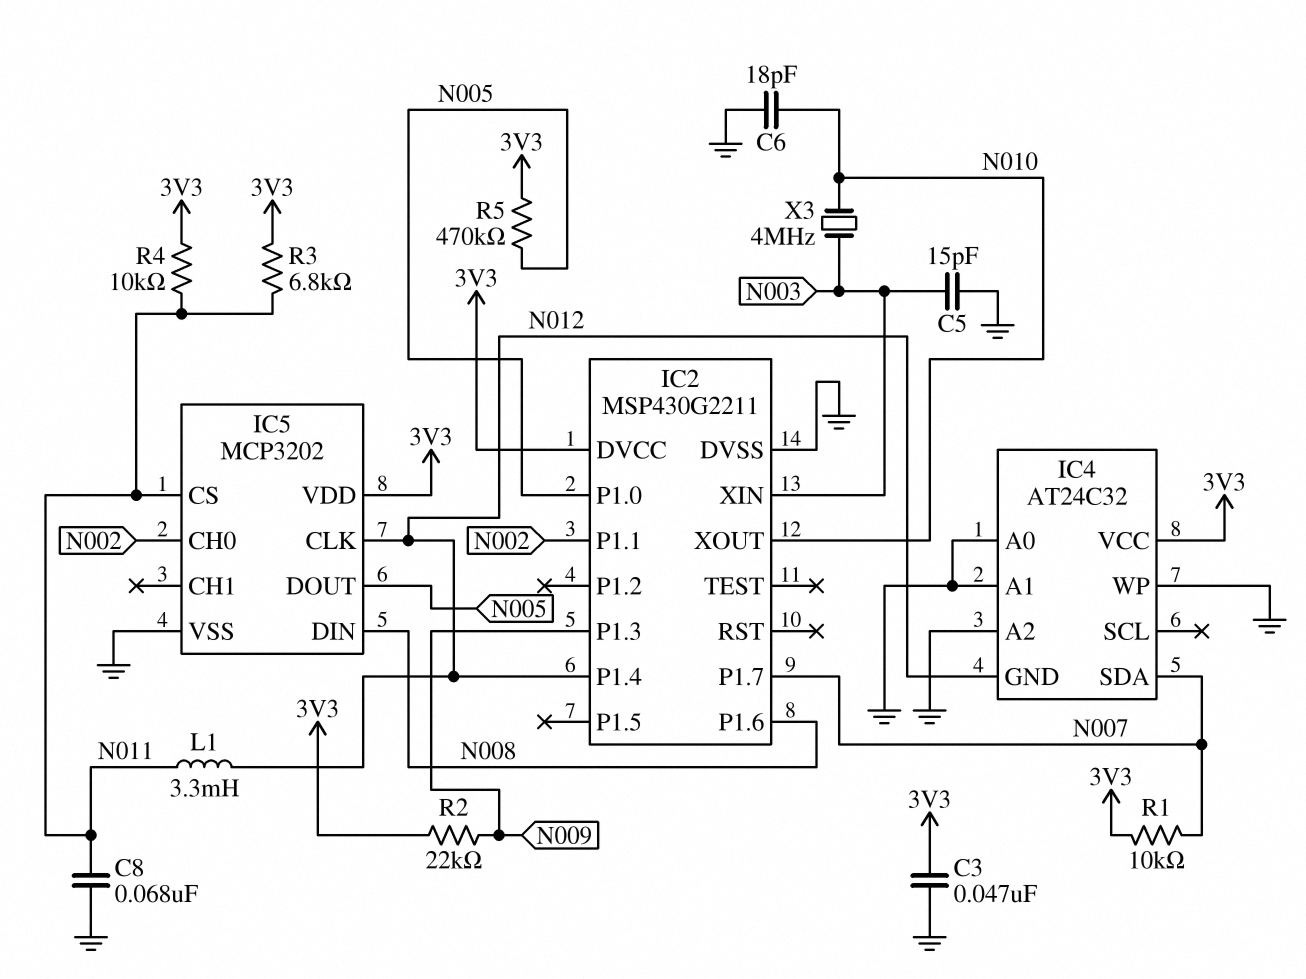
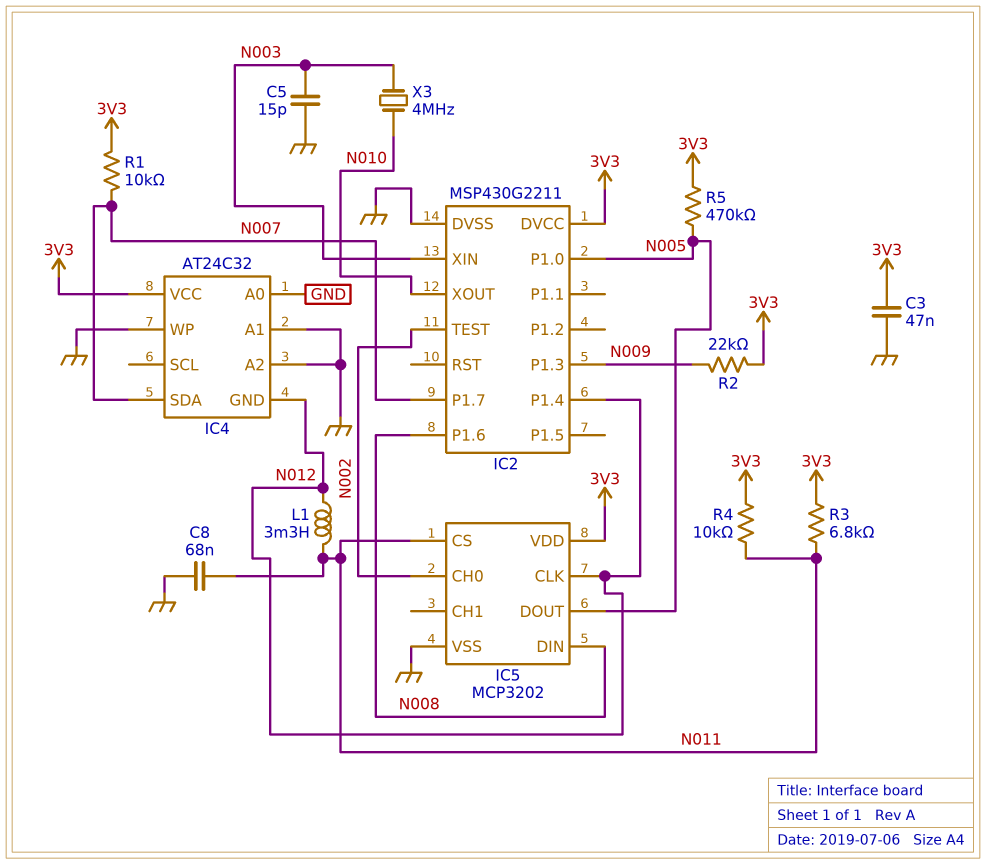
C6: 18pF (GND, N010) -> none
IC2 pin P1.1: N002 -> none
IC2 pin TEST: none -> N002

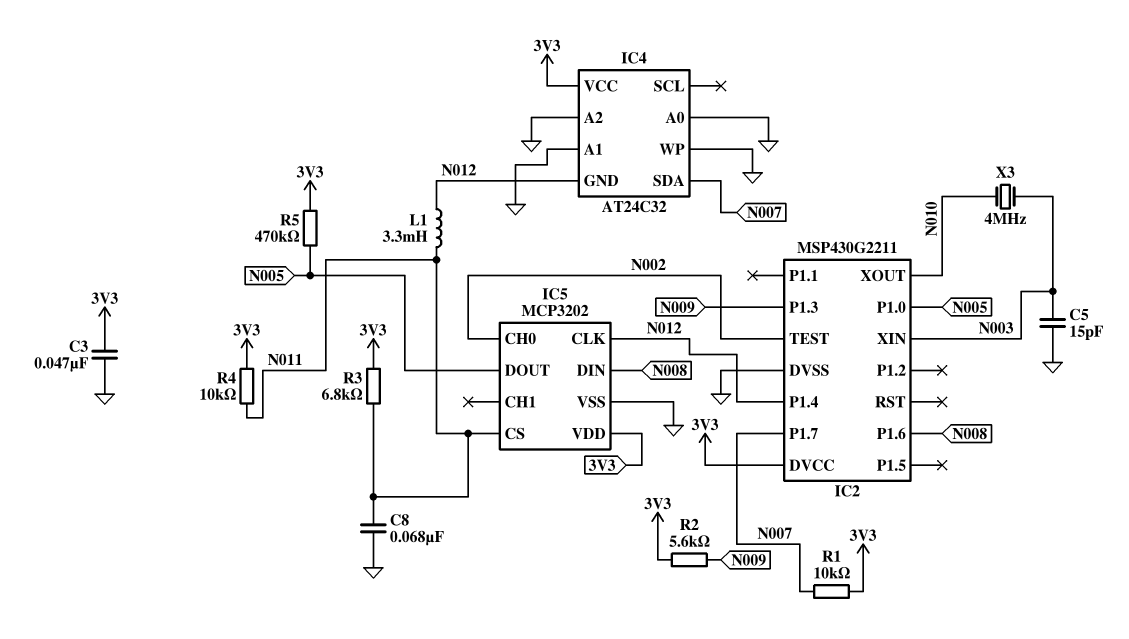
R2: 22k (3V3, N009) -> 5.6k (3V3, N009)

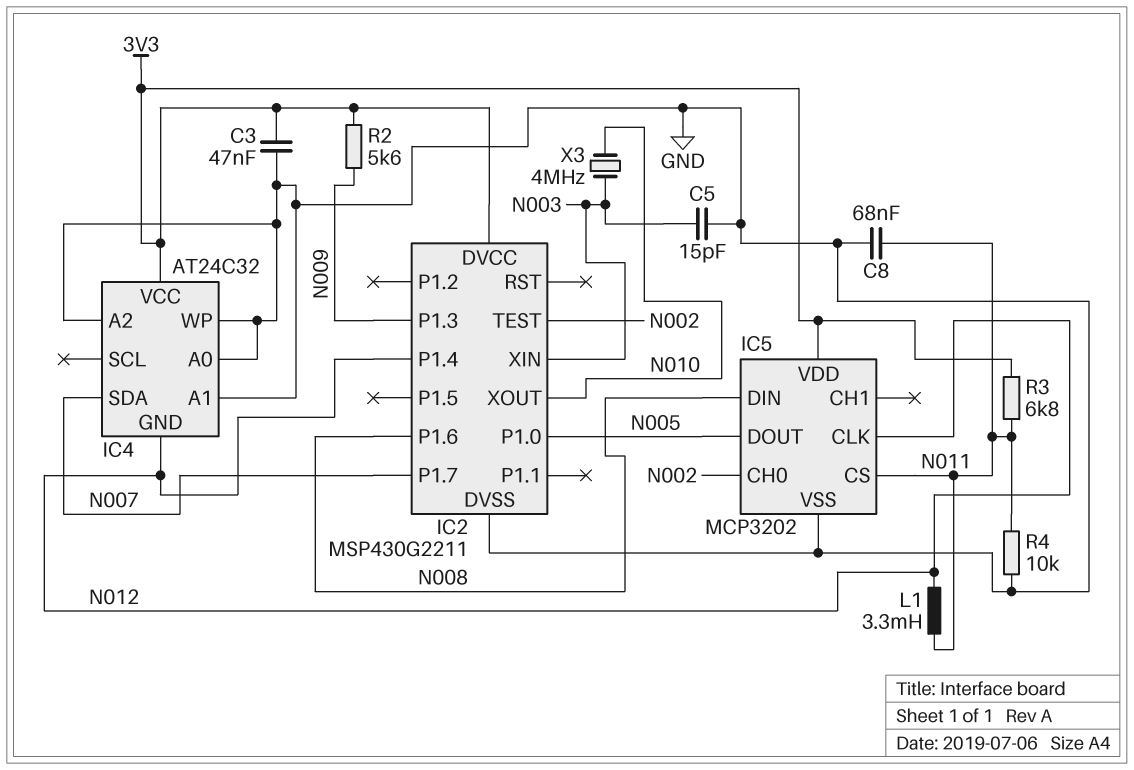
R1: 10k (3V3, N007) -> none
R4: 10k (3V3, N011) -> 10k (GND, N011)
R5: 470k (3V3, N005) -> none

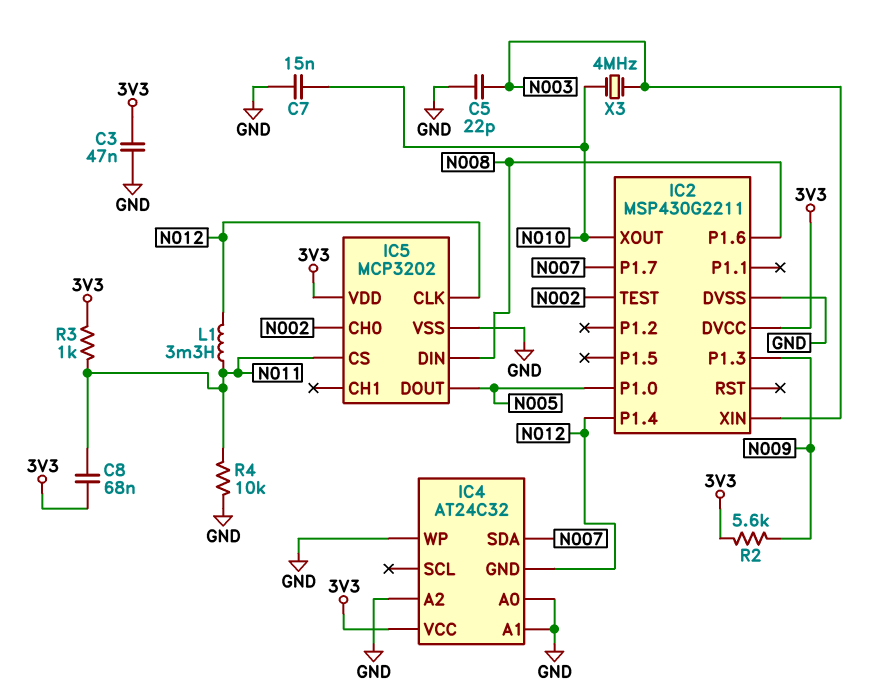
C5: 15pF (GND, N003) -> 22pF (GND, N003)
C7: none -> 15nF (GND, N010)
C8: 68nF (GND, N011) -> 68nF (3V3, N011)
R3: 6.8k (3V3, N011) -> 1k (3V3, N011)

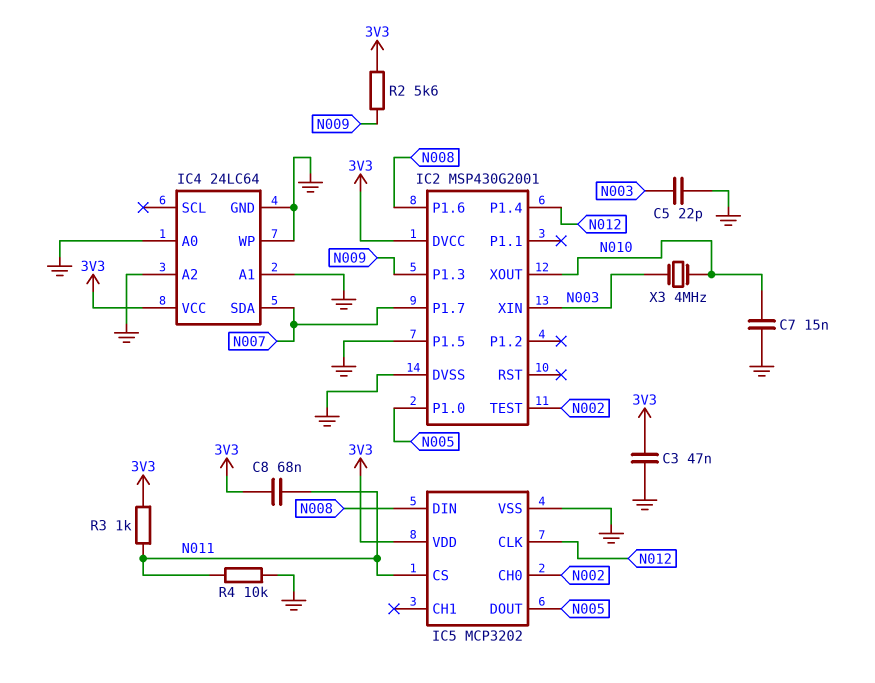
IC2: MSP430G2211 -> MSP430G2001
IC2 pin P1.5: none -> GND
IC4: AT24C32 -> 24LC64
IC4 pin GND: N012 -> GND
L1: 3.3mH (N011, N012) -> none

